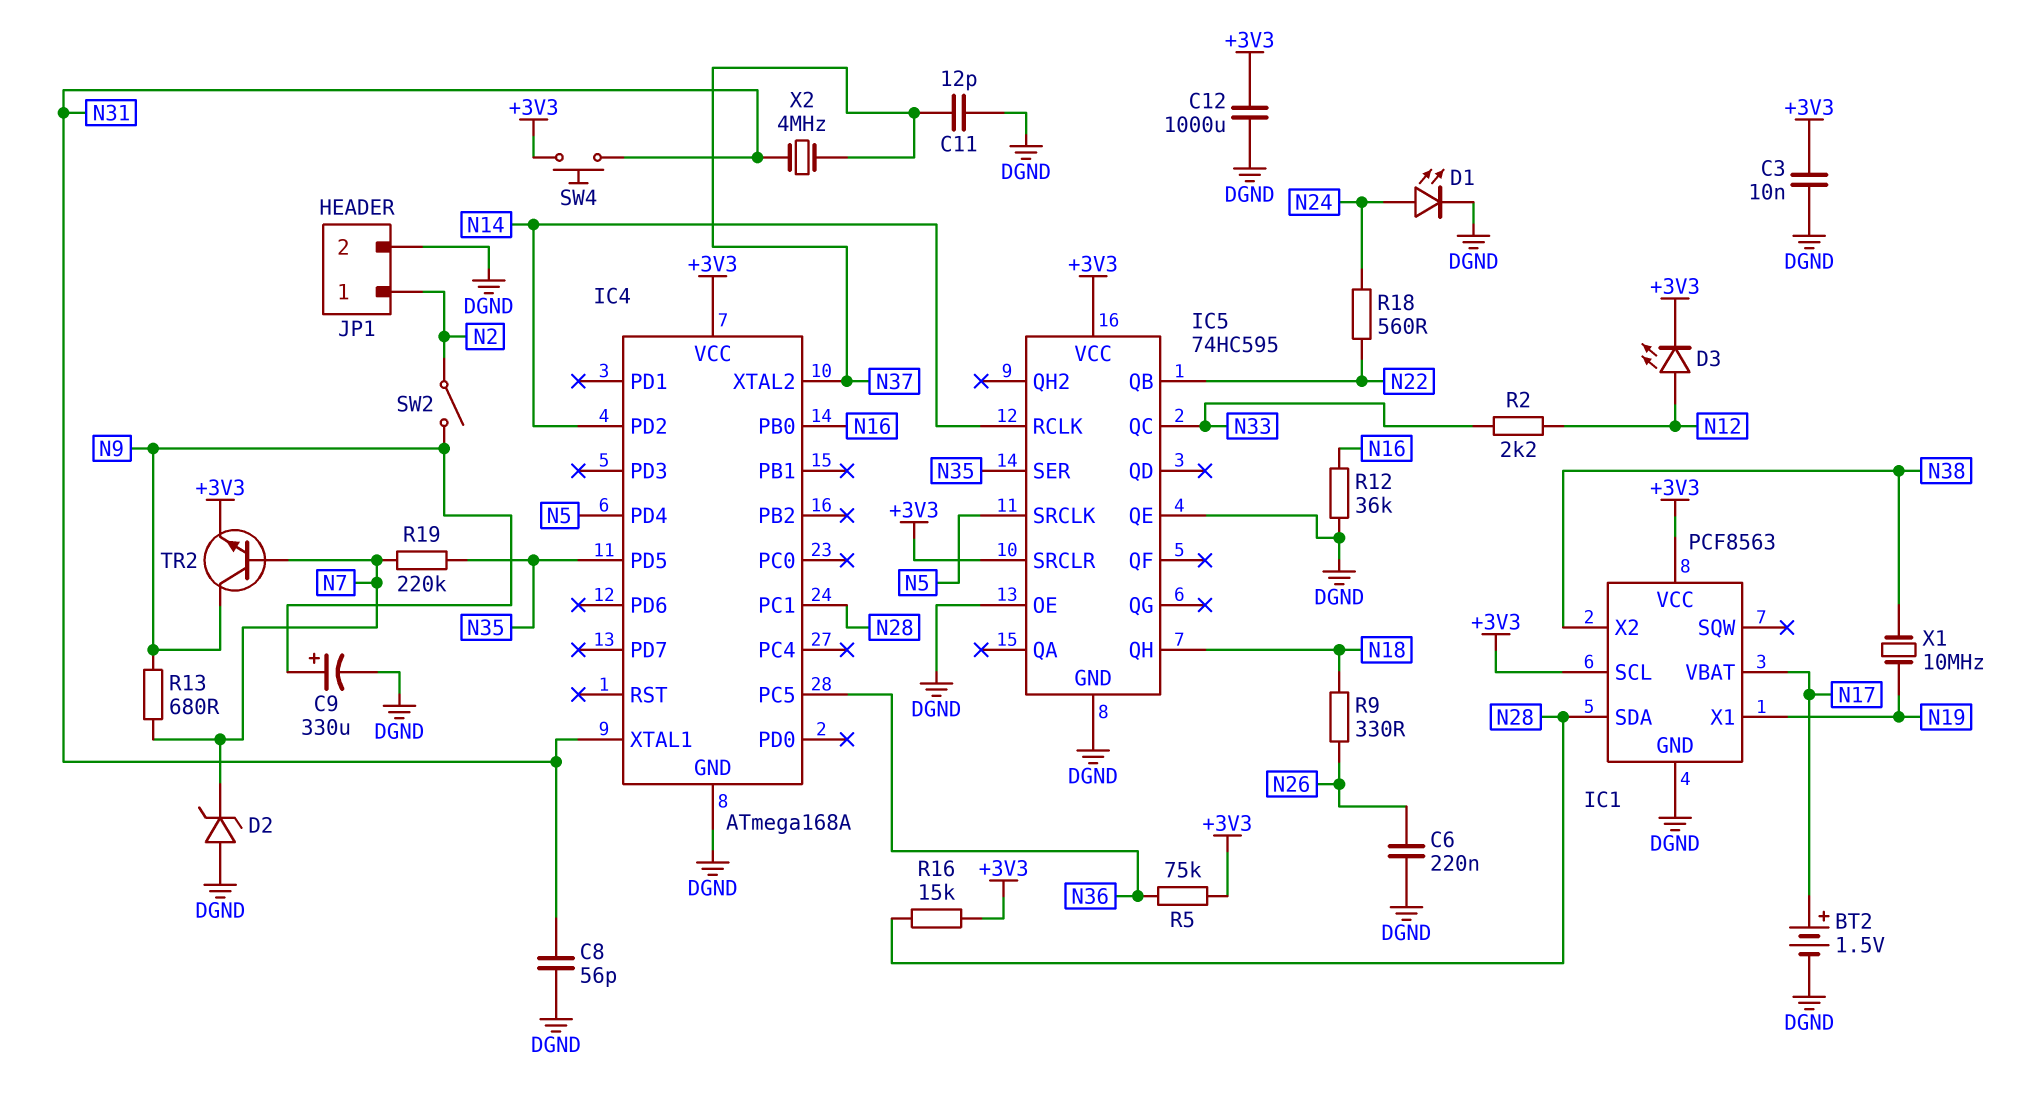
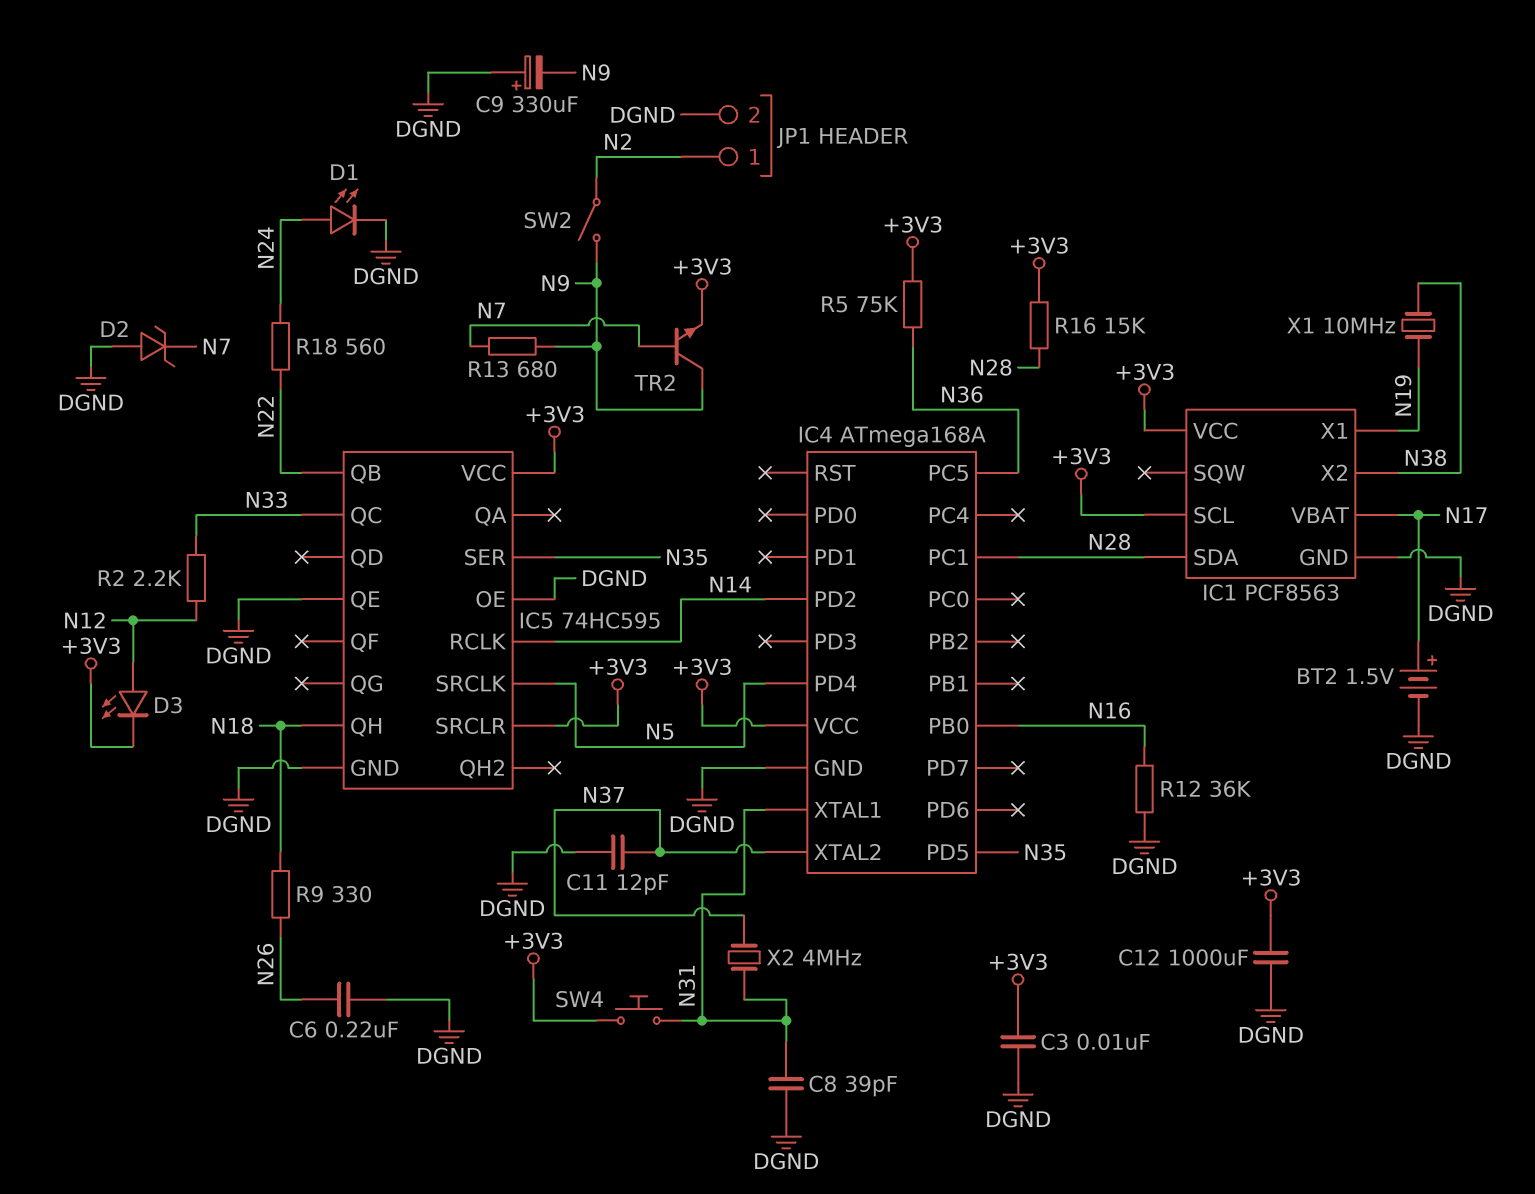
C8: 56pF (DGND, N31) -> 39pF (DGND, N31)
C9: 330uF (plus N9, minus DGND) -> 330uF (plus DGND, minus N9)
R19: 220k (N7, N35) -> none

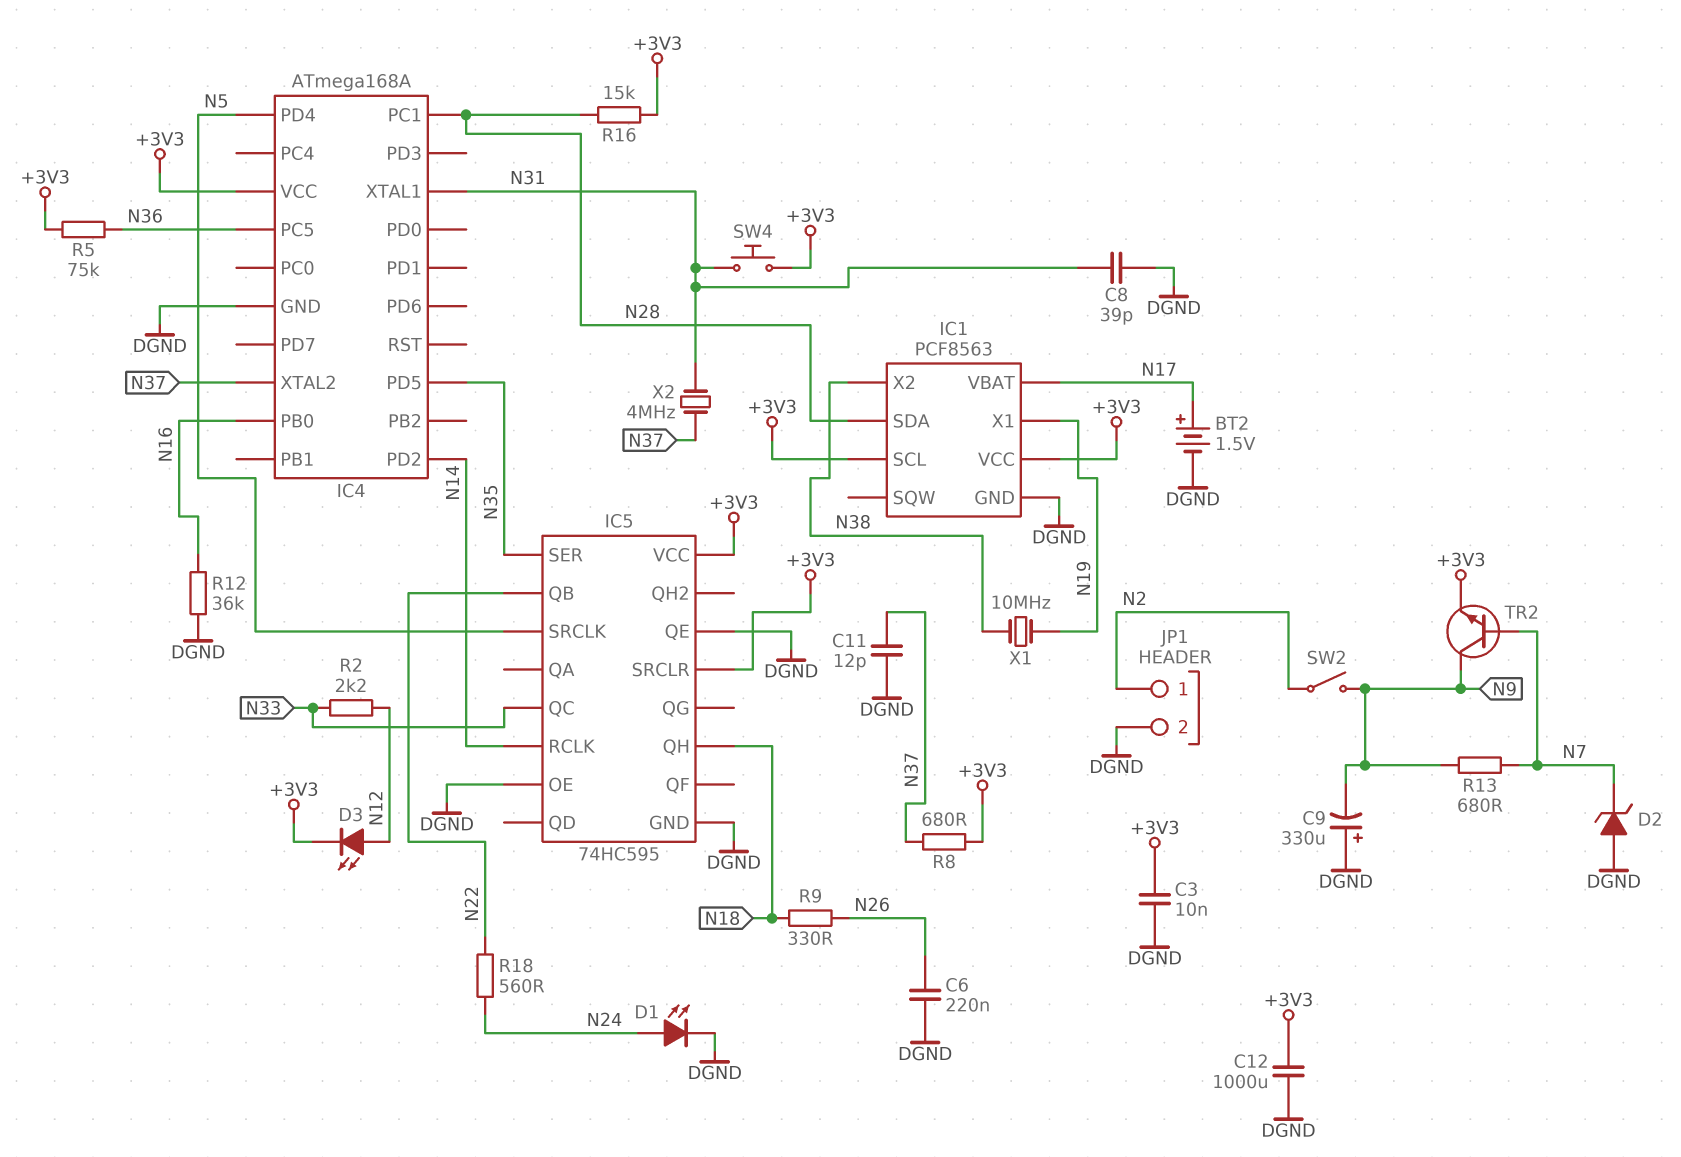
R8: none -> 680 (+3V3, N37)

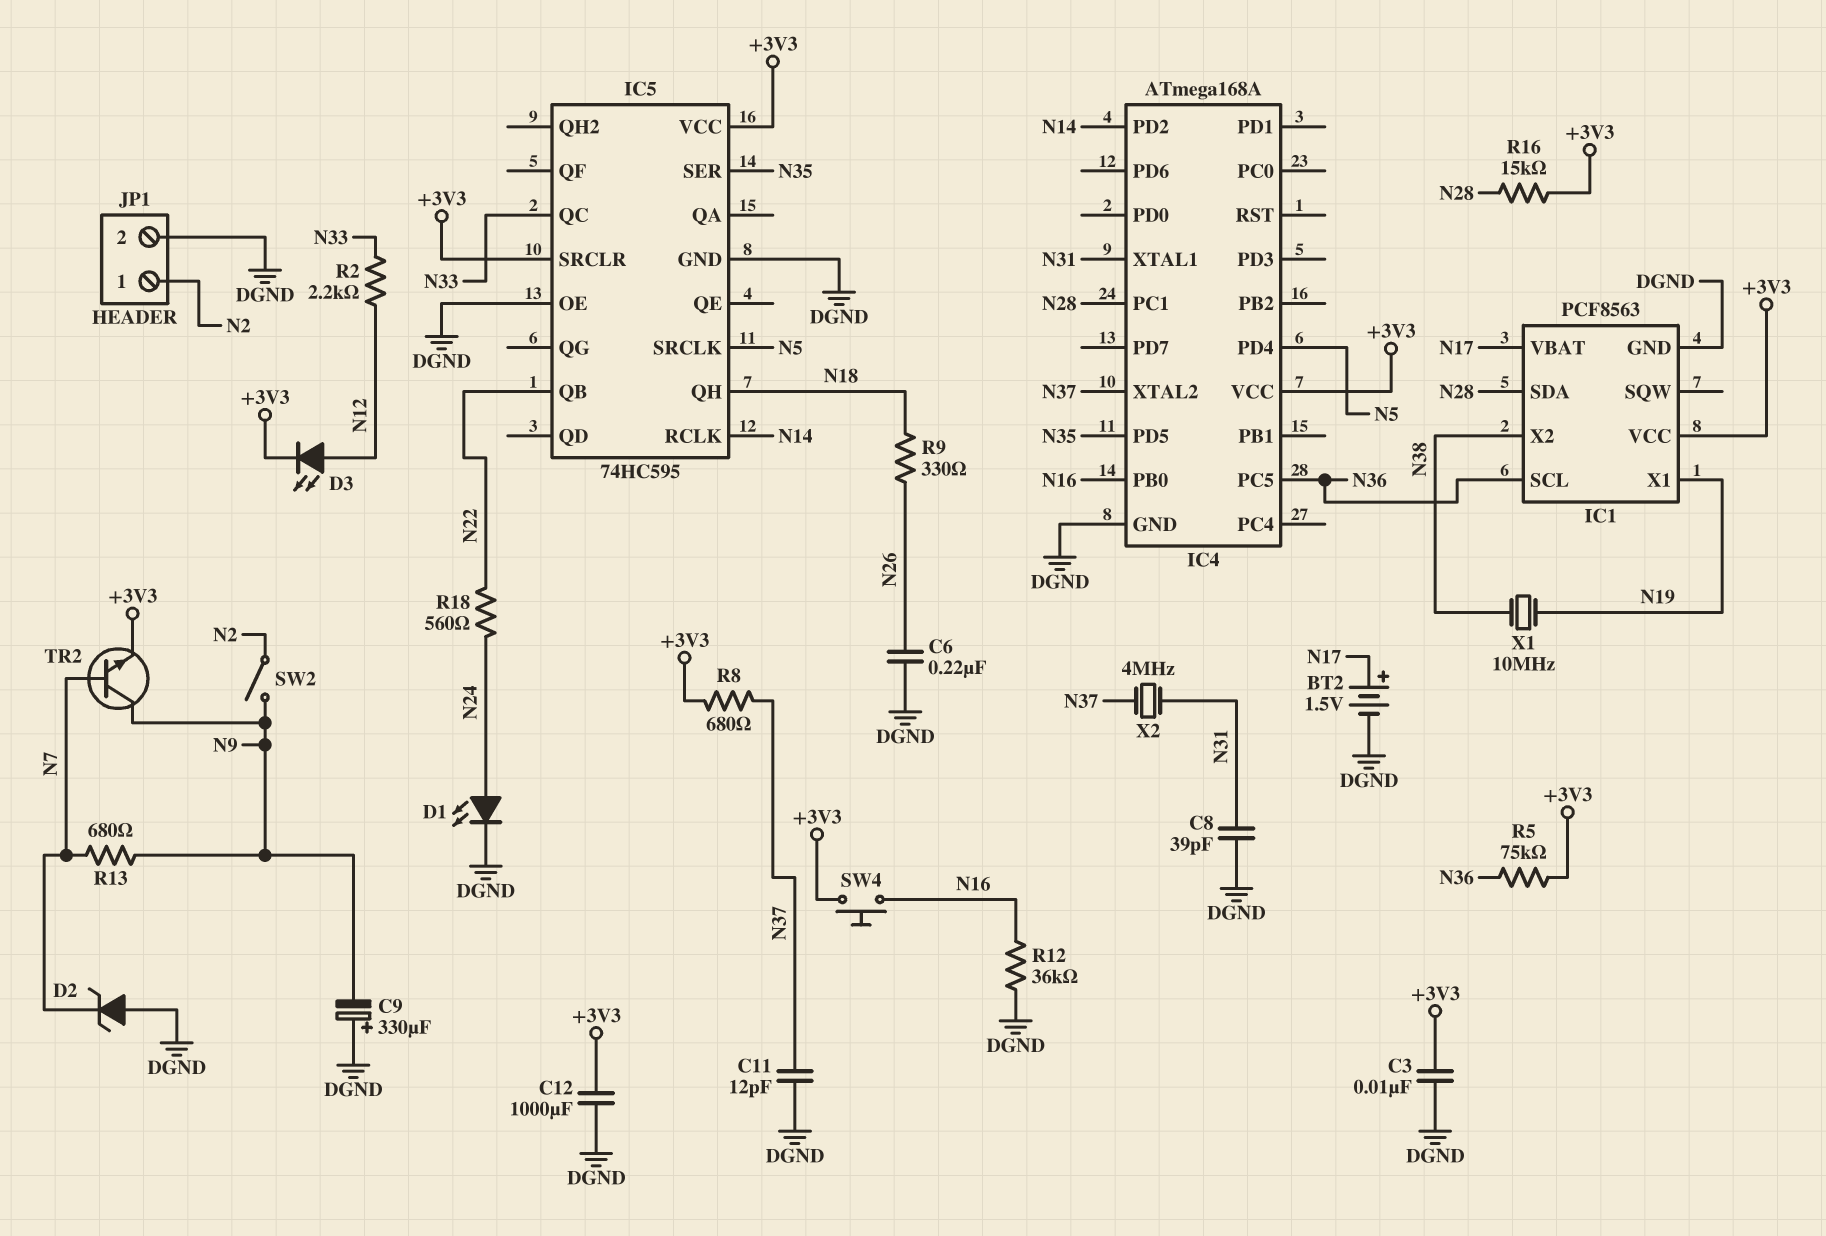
IC1 pin SCL: +3V3 -> N36
IC5 pin QE: DGND -> none
SW4: button (+3V3, N31) -> button (+3V3, N16)

